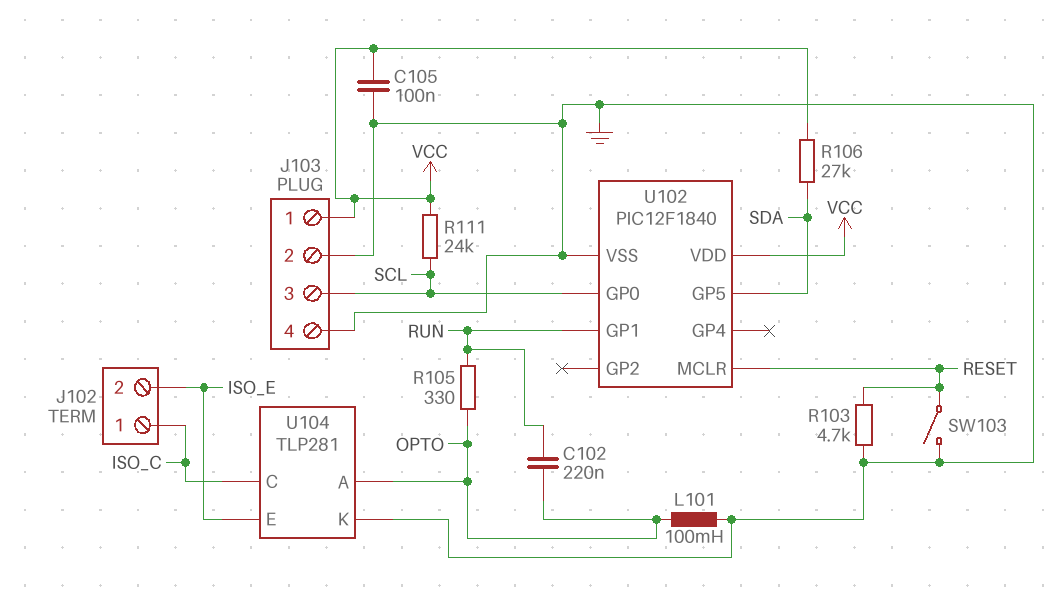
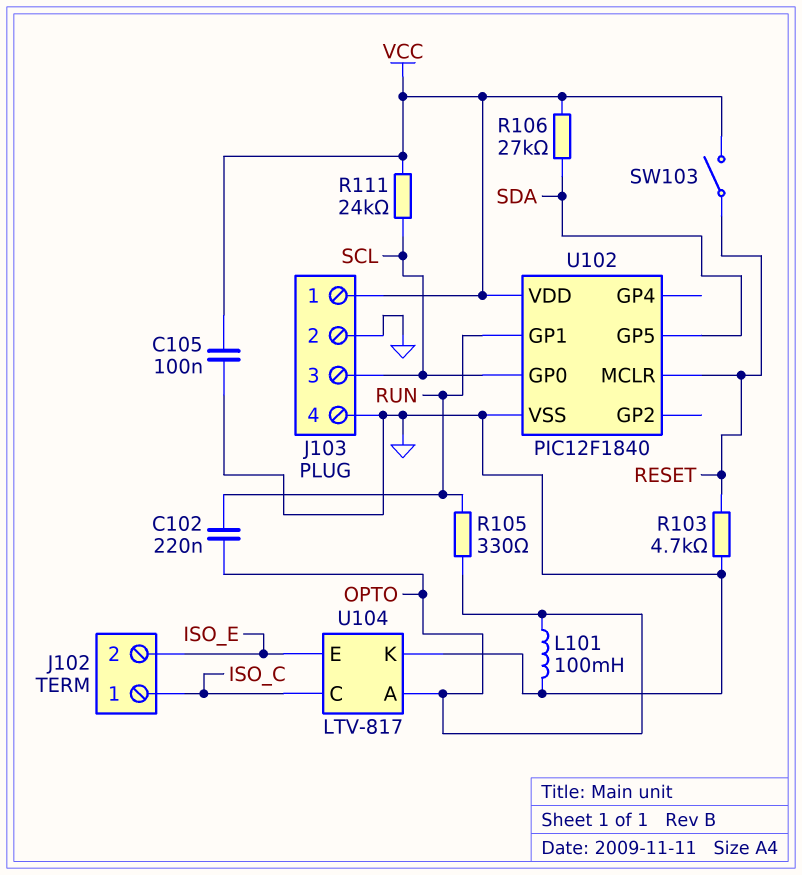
SW103: switch (GND, RESET) -> switch (RESET, VCC)
U104: TLP281 -> LTV-817

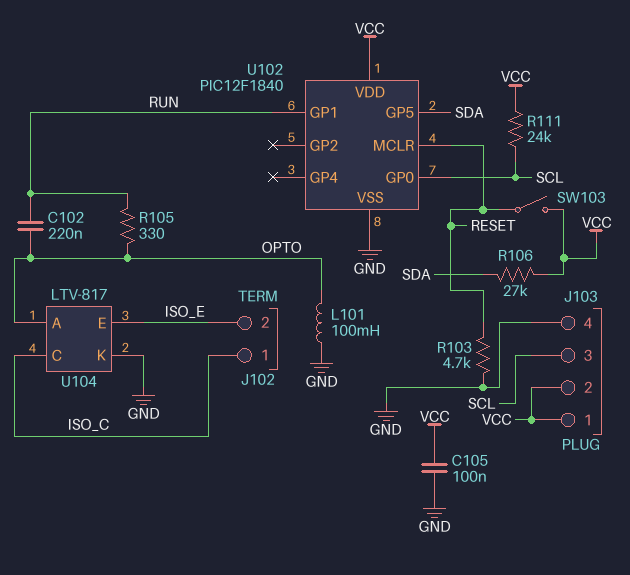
J103 pin 2: GND -> VCC

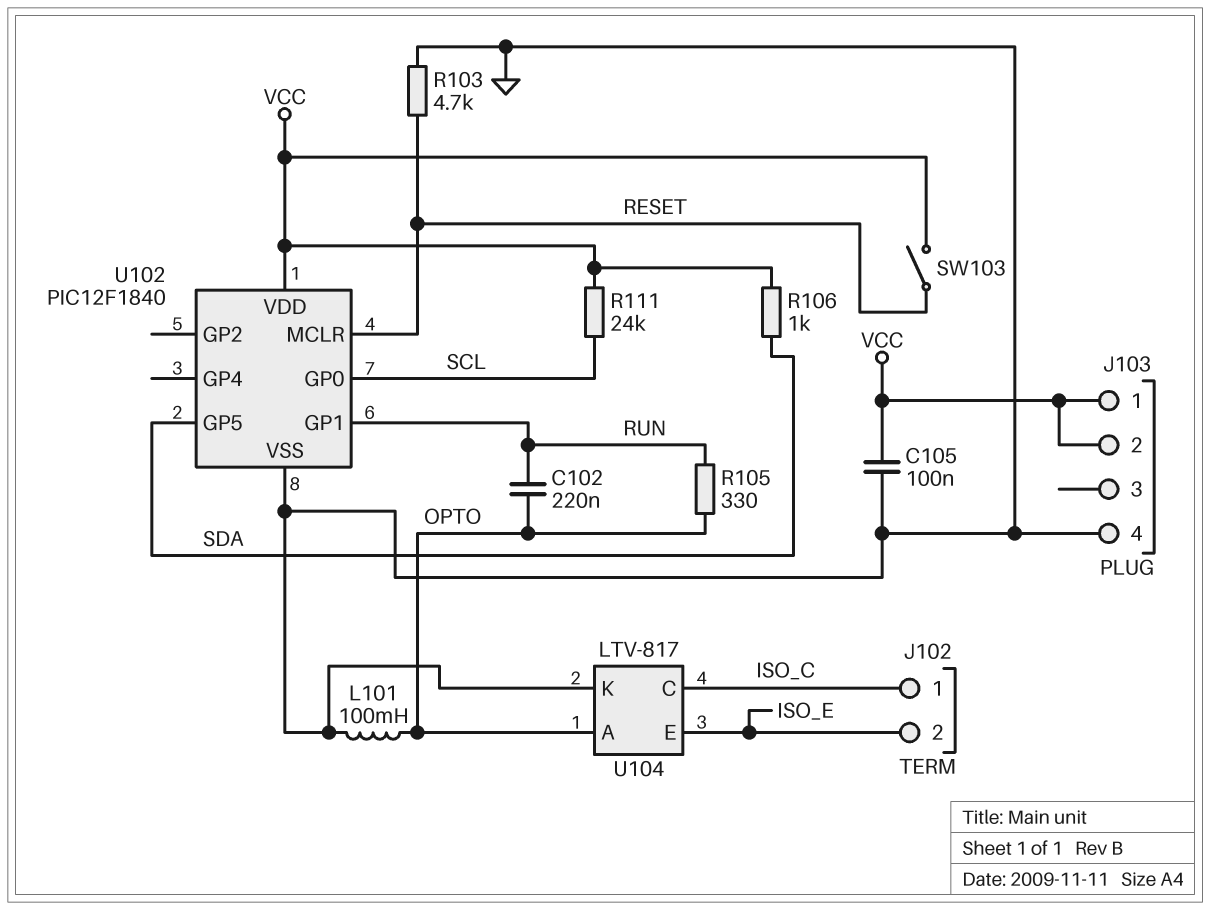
J103 pin 3: SCL -> none
R106: 27k (SDA, VCC) -> 1k (SDA, VCC)

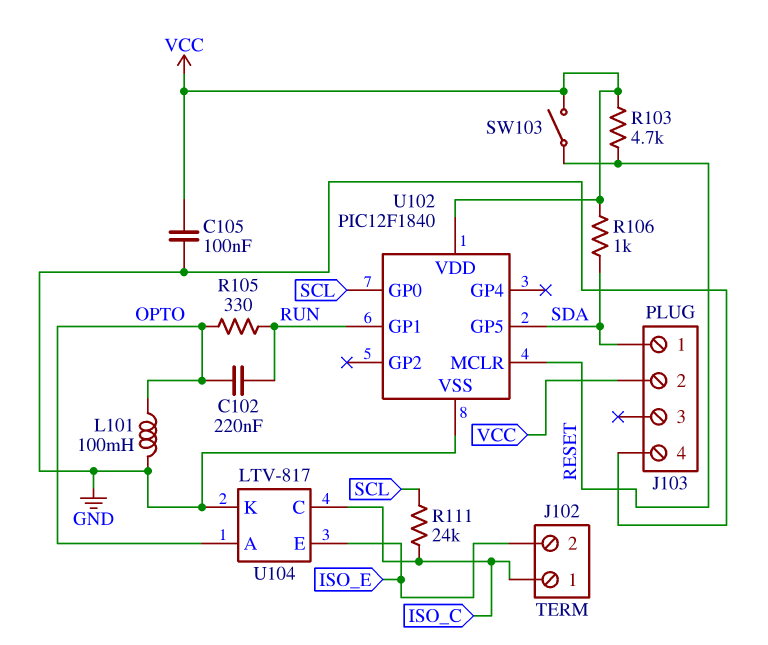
J103 pin 1: VCC -> SDA
R103: 4.7k (GND, RESET) -> 4.7k (RESET, VCC)
R111: 24k (SCL, VCC) -> 24k (ISO_C, SCL)

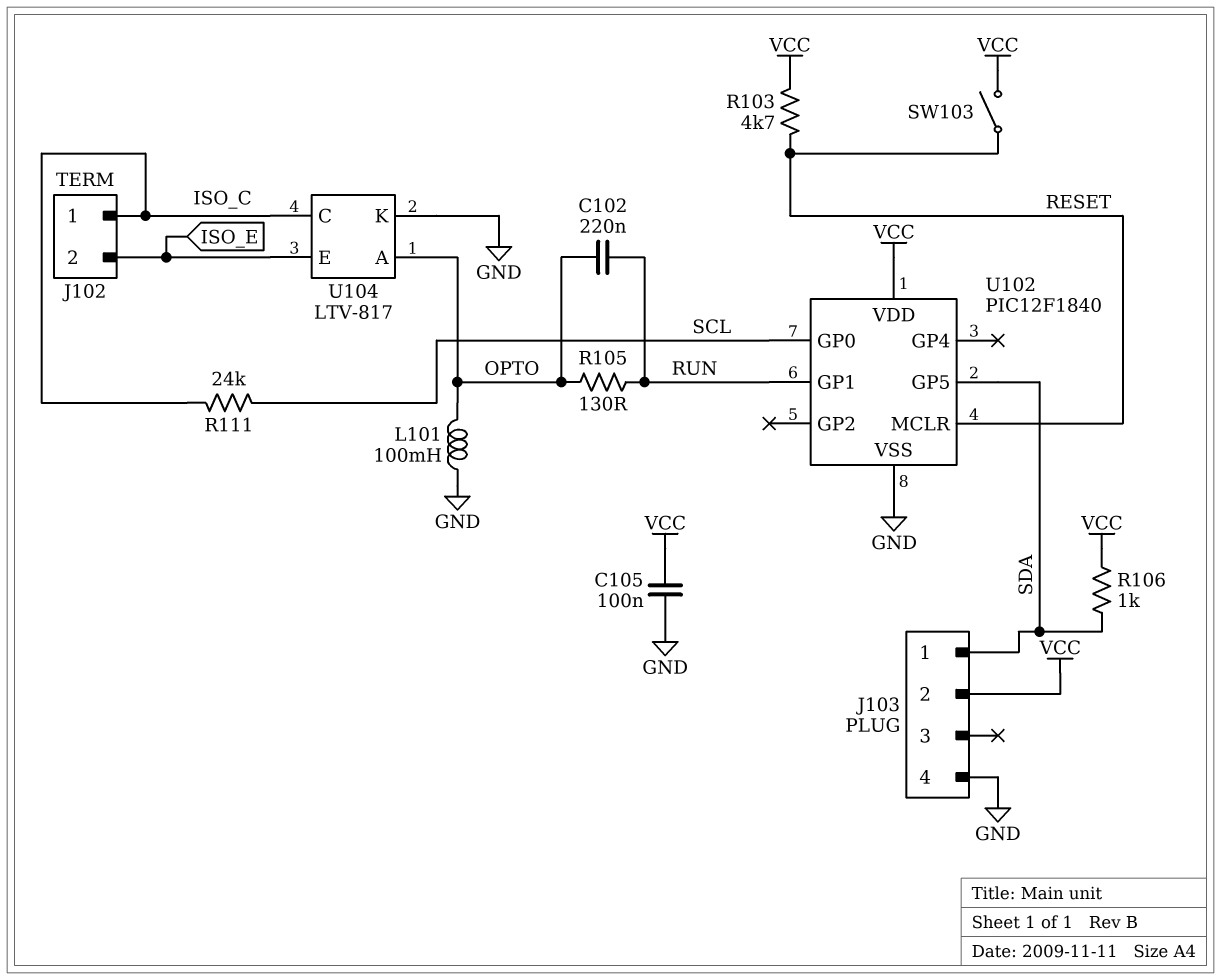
R105: 330 (OPTO, RUN) -> 130 (OPTO, RUN)

